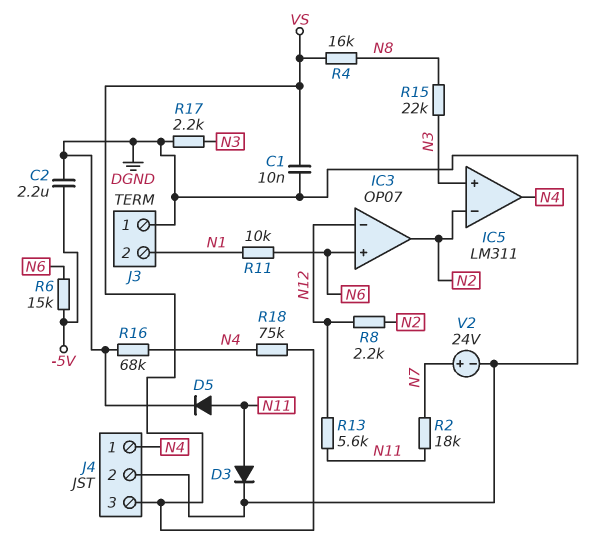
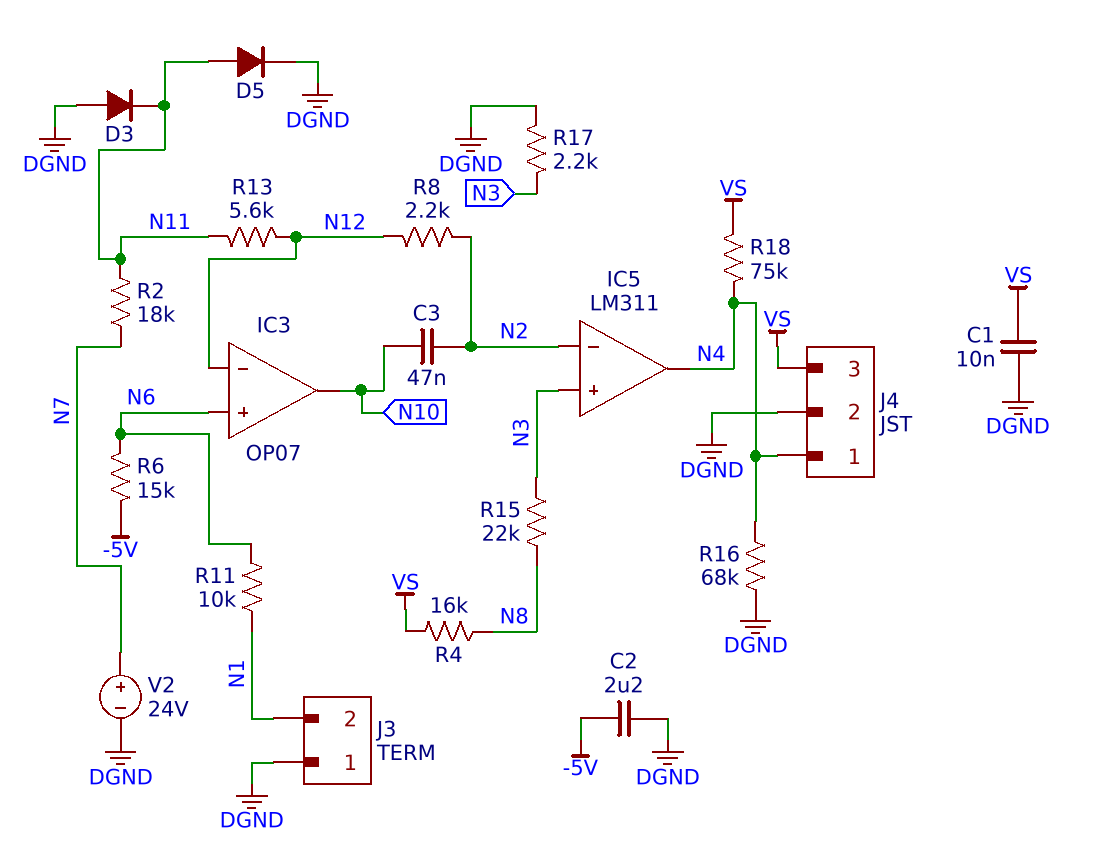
C3: none -> 47nF (N2, N10)
D3: diode (A N11, K DGND) -> diode (A DGND, K N11)
IC3 pin out: N2 -> N10

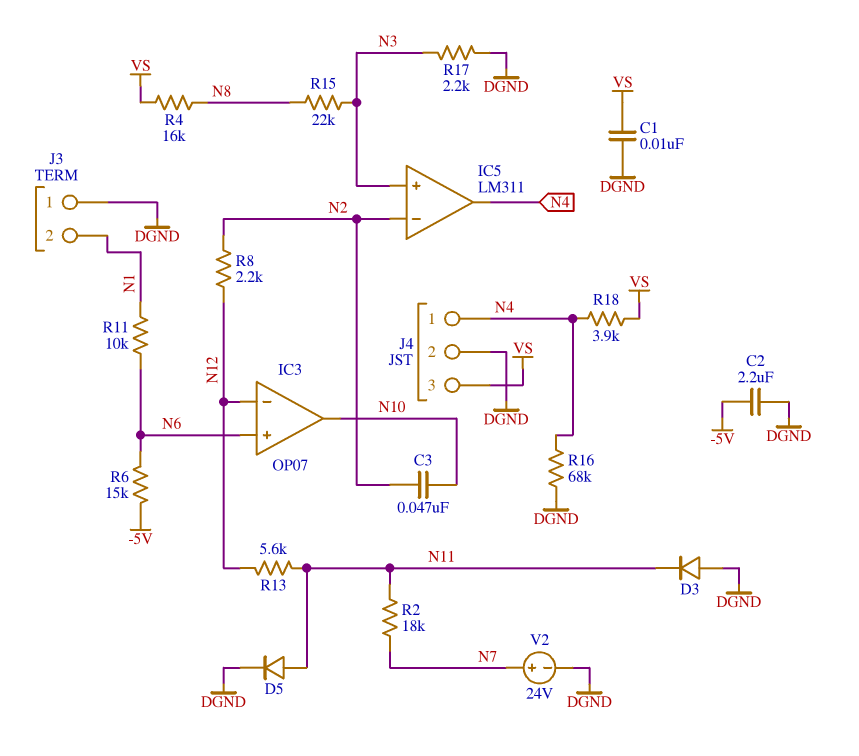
R18: 75k (N4, VS) -> 3.9k (N4, VS)

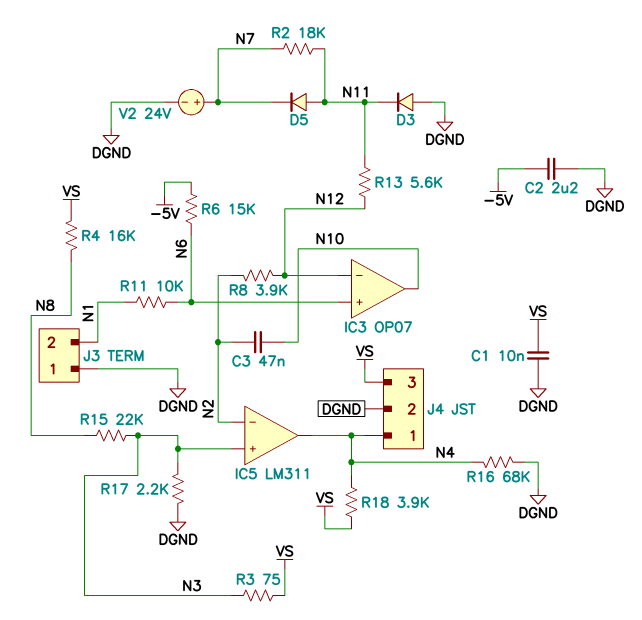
D5: diode (A N11, K DGND) -> diode (A N11, K N7)
R3: none -> 75 (N3, VS)
R8: 2.2k (N2, N12) -> 3.9k (N2, N12)

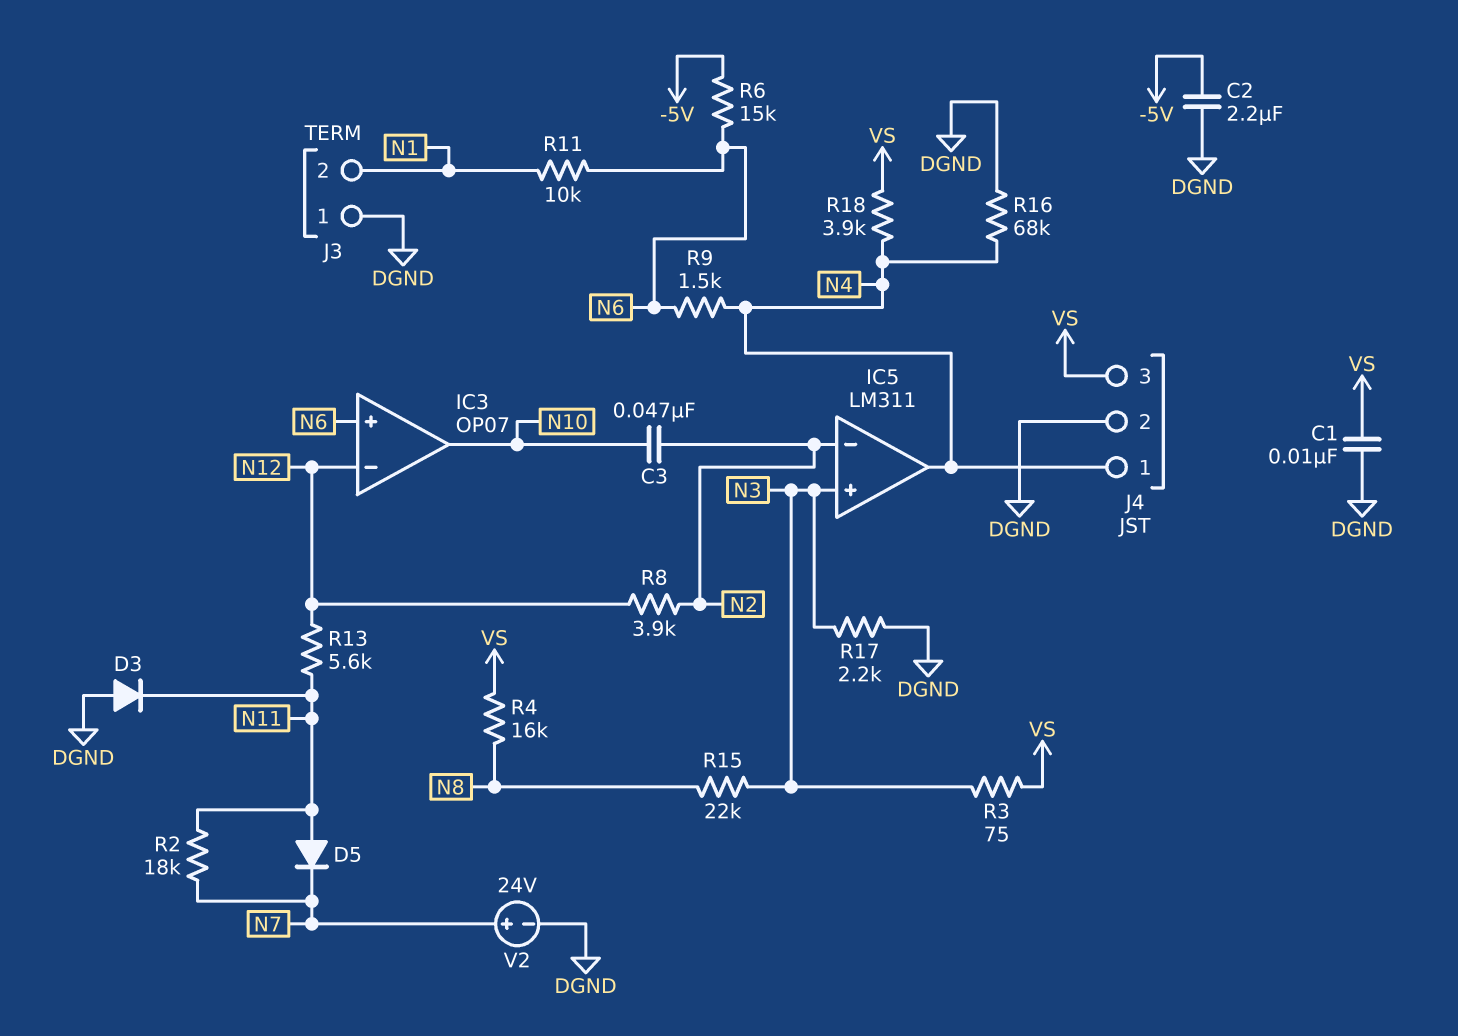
R9: none -> 1.5k (N4, N6)

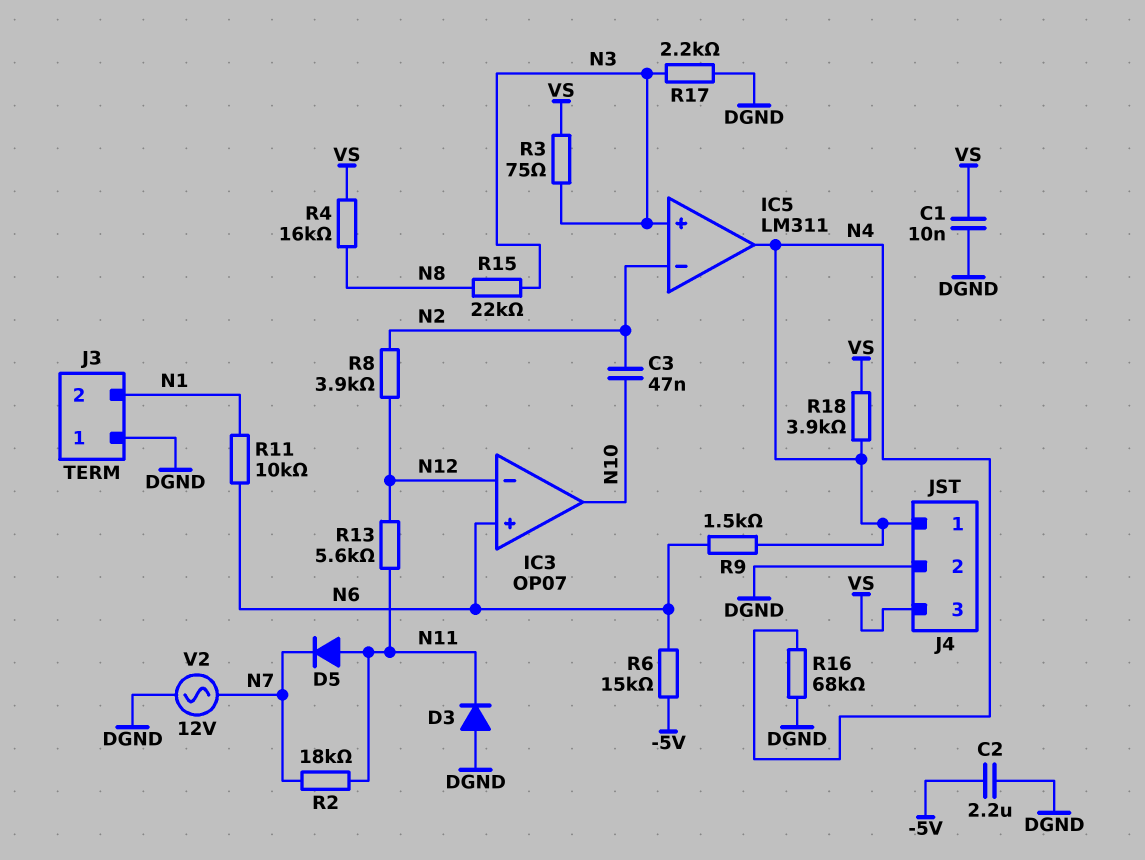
V2: 24V (plus N7, minus DGND) -> AC 12V (DGND, N7)

